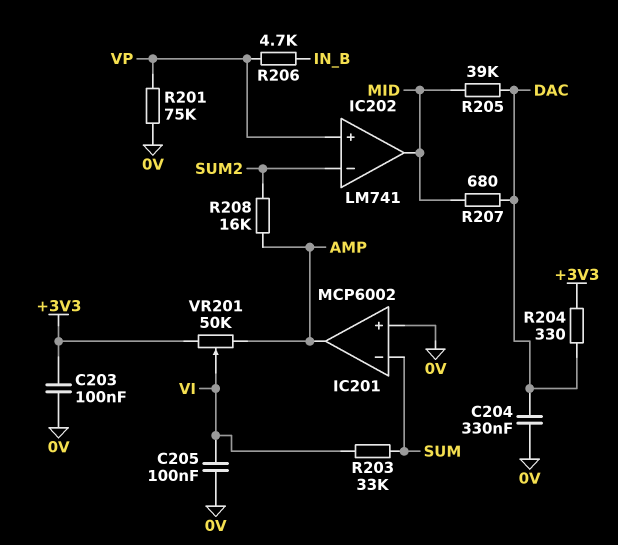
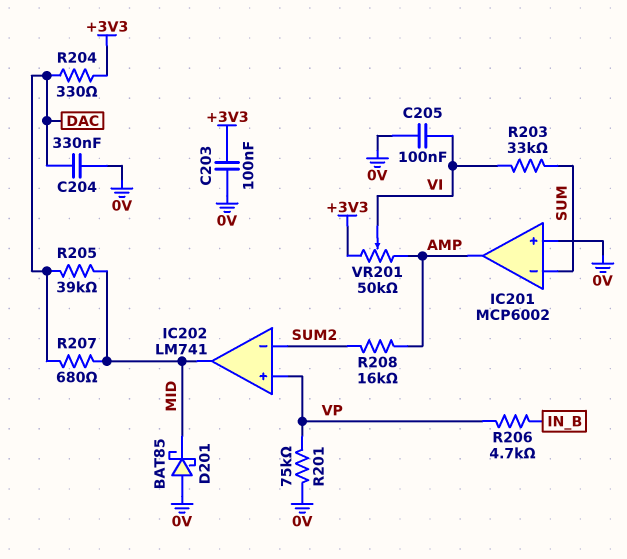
D201: none -> schottky BAT85 (A 0V, K MID)

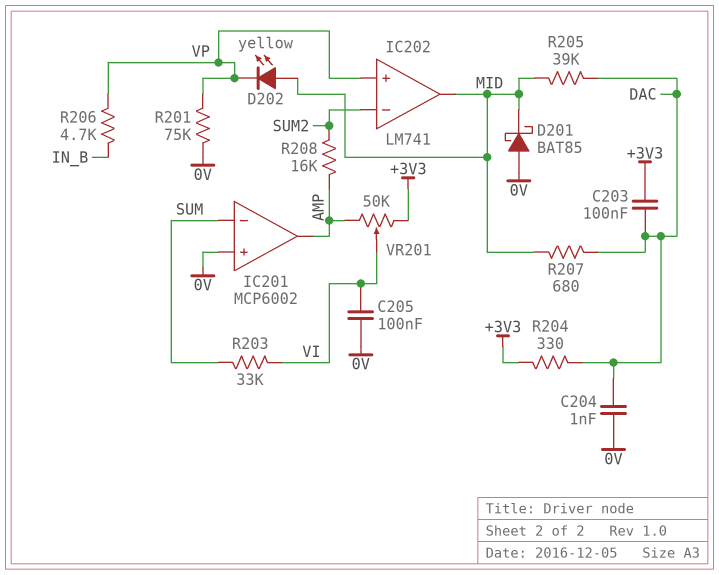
C203: 100nF (+3V3, 0V) -> 100nF (+3V3, DAC)
C204: 330nF (0V, DAC) -> 1nF (0V, DAC)
D202: none -> LED yellow (A MID, K VP)

